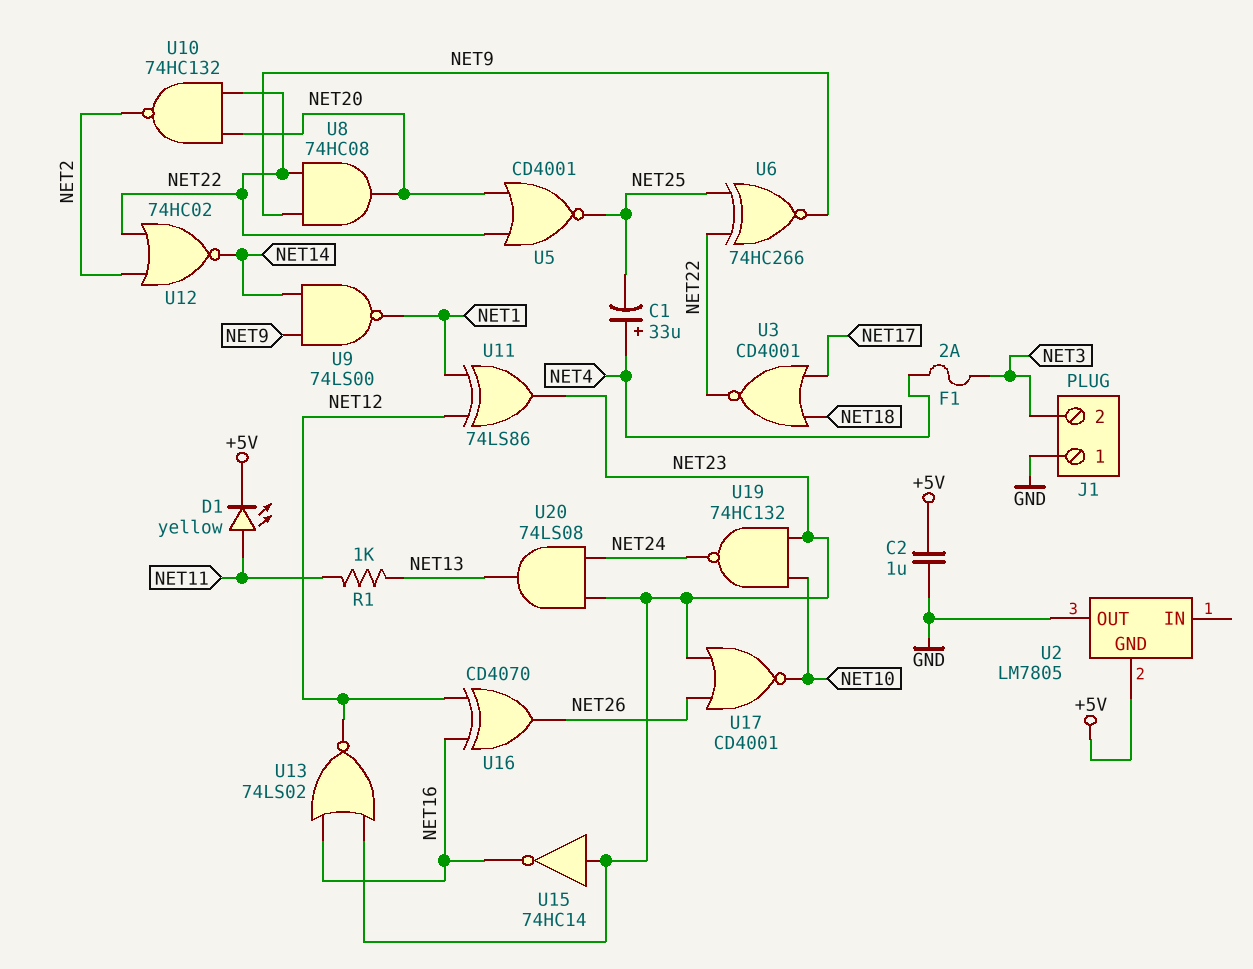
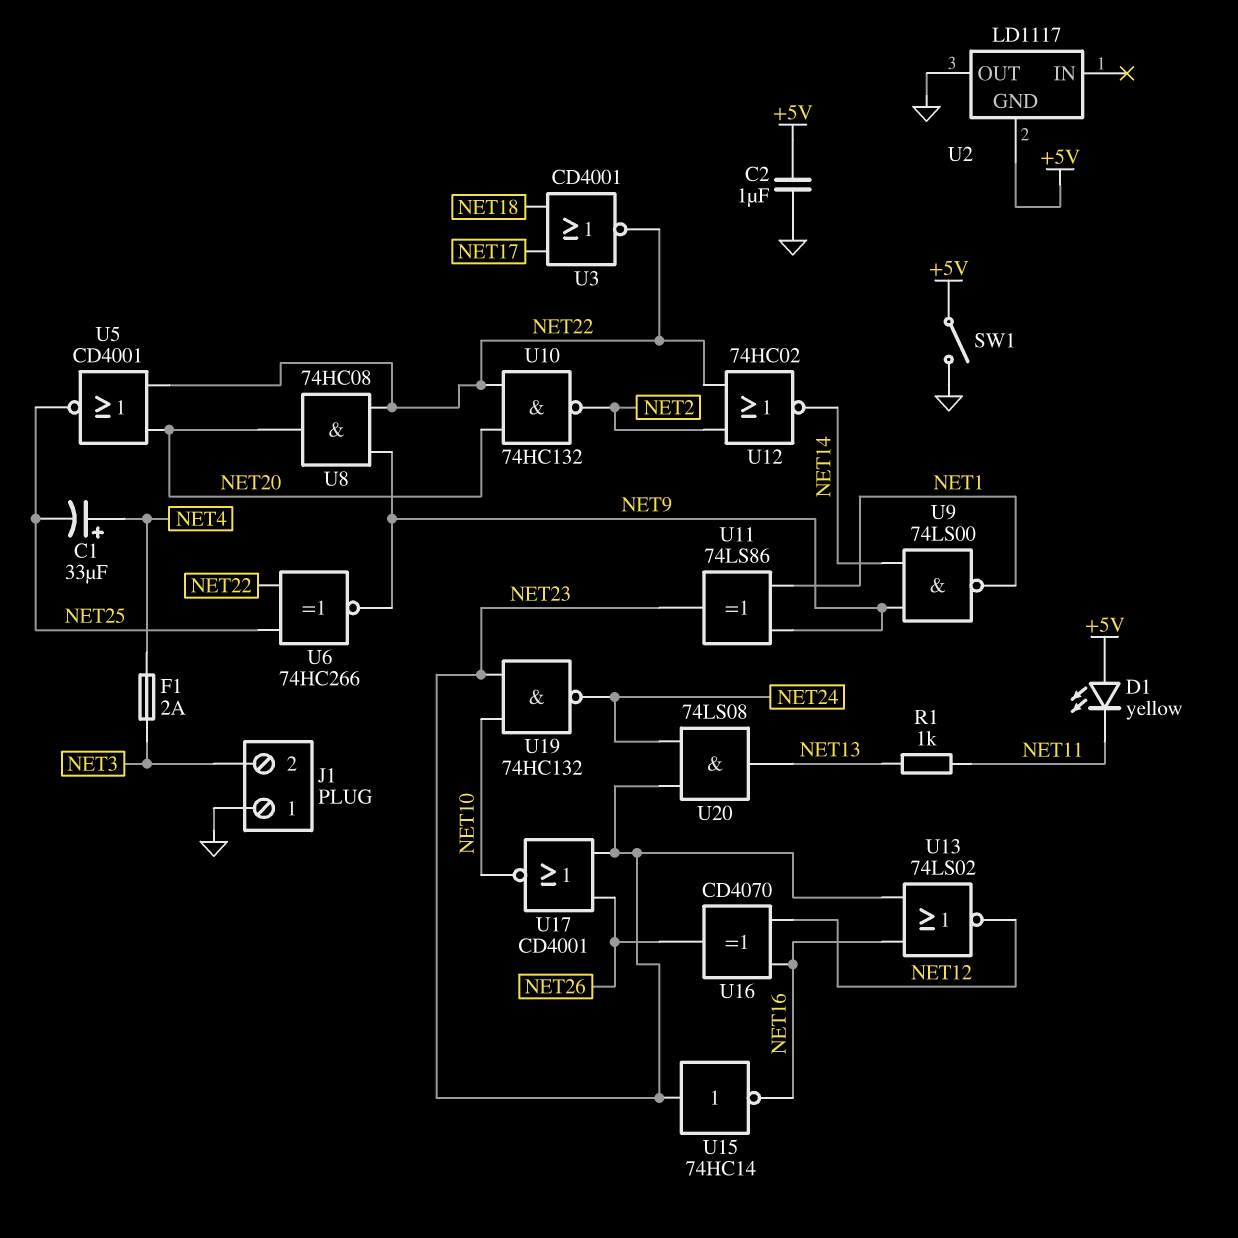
D1: LED yellow (A NET11, K +5V) -> LED yellow (A +5V, K NET11)
SW1: none -> switch (+5V, GND)
U2: LM7805 -> LD1117
U11: XOR 74LS86 (in NET1, in NET12, out NET23) -> XOR 74LS86 (in NET1, in NET9, out NET23)

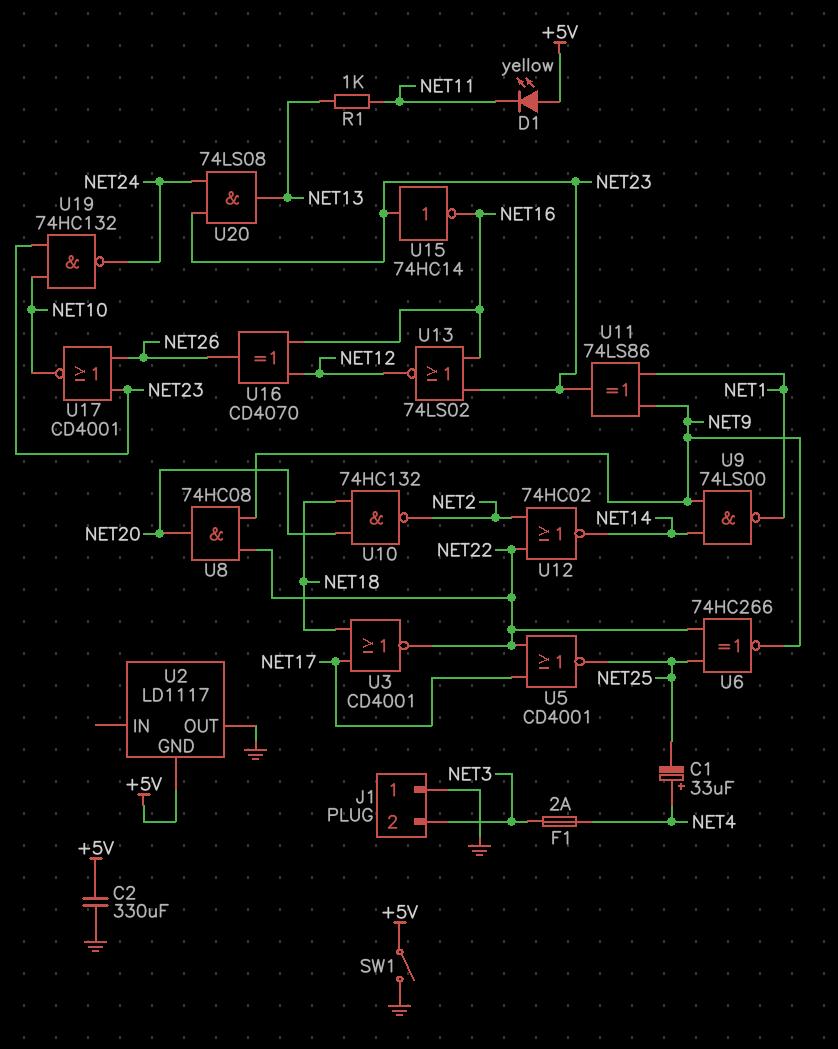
C2: 1uF (+5V, GND) -> 330uF (+5V, GND)
U5: NOR CD4001 (in NET20, in NET22, out NET25) -> NOR CD4001 (in NET17, in NET22, out NET25)
U10: NAND 74HC132 (in NET20, in NET22, out NET2) -> NAND 74HC132 (in NET18, in NET20, out NET2)

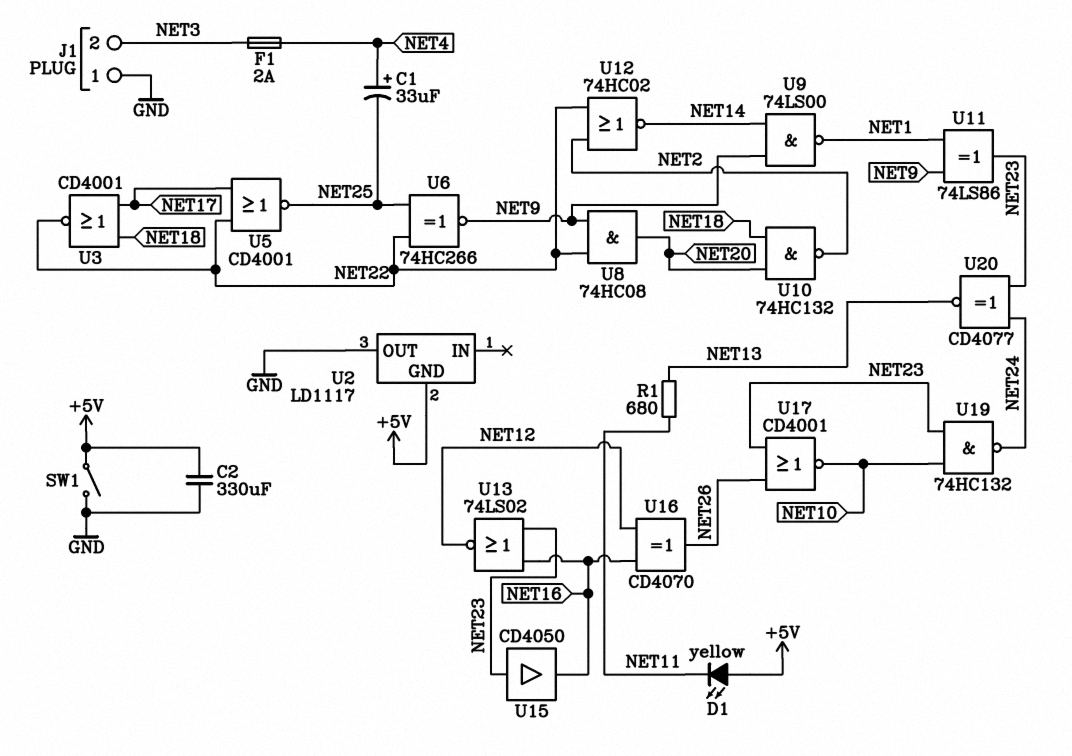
R1: 1k (NET11, NET13) -> 680 (NET11, NET13)
U15: NOT 74HC14 (in NET23, out NET16) -> buffer CD4050 (in NET23, out NET16)
U20: AND 74LS08 (in NET23, in NET24, out NET13) -> XNOR CD4077 (in NET23, in NET24, out NET13)

